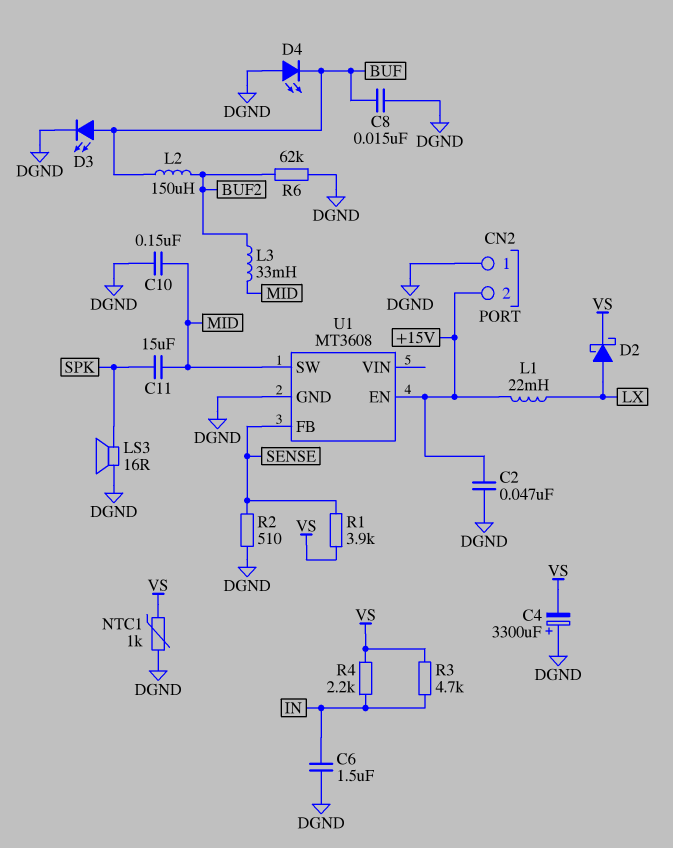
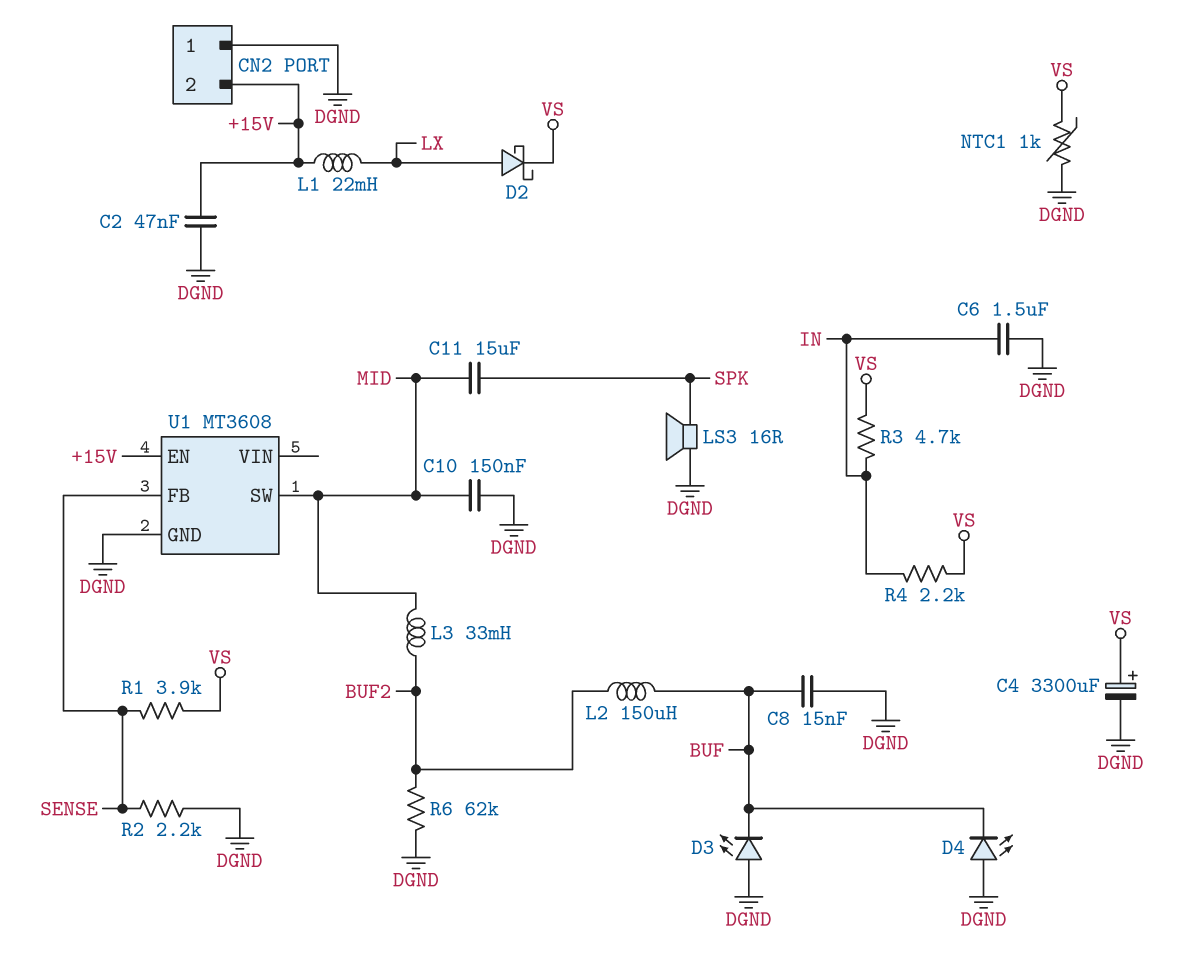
C4: 3300uF (plus DGND, minus VS) -> 3300uF (plus VS, minus DGND)
D3: LED (A BUF, K DGND) -> LED (A DGND, K BUF)
R2: 510 (DGND, SENSE) -> 2.2k (DGND, SENSE)

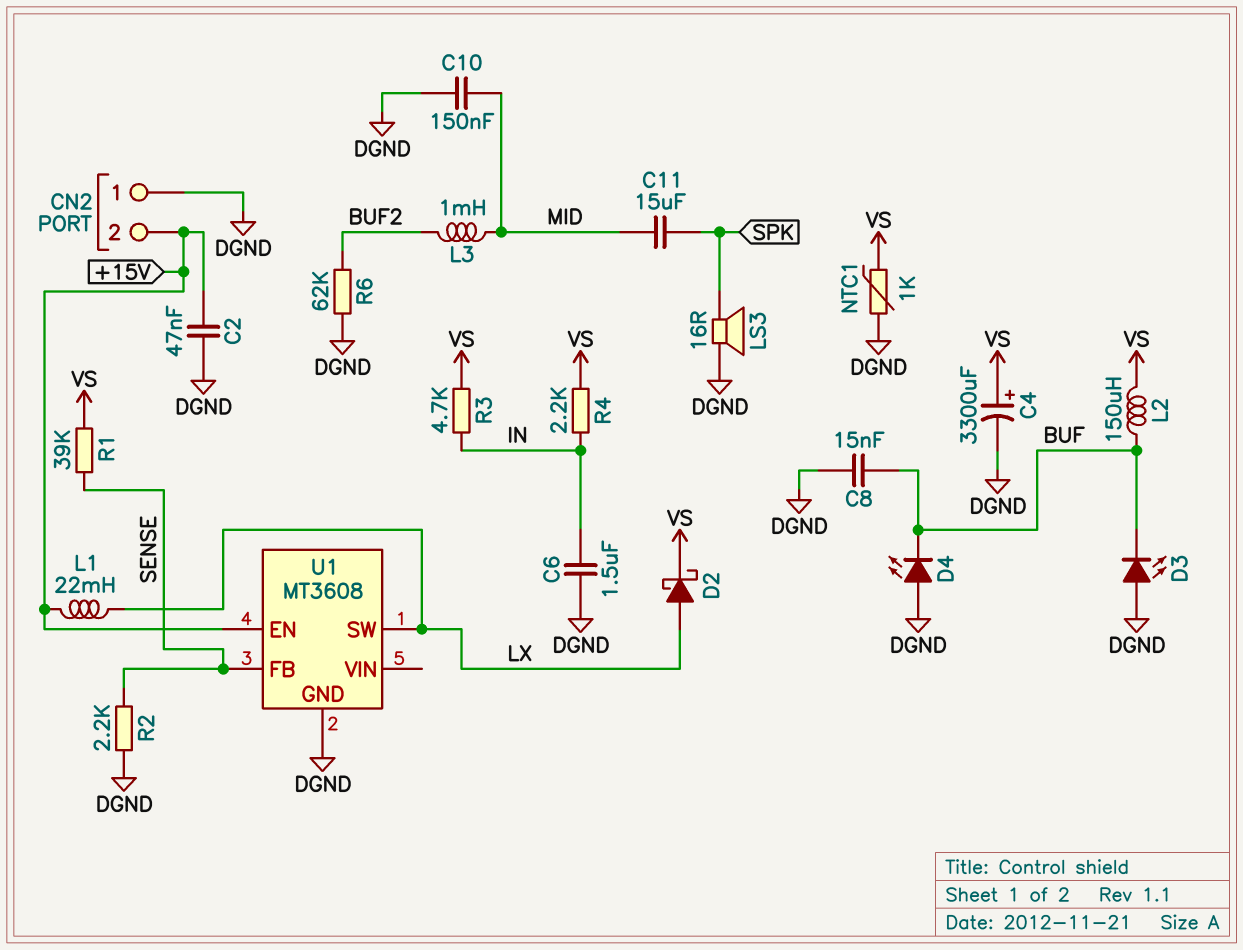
L2: 150uH (BUF, BUF2) -> 150uH (BUF, VS)
L3: 33mH (BUF2, MID) -> 1mH (BUF2, MID)
R1: 3.9k (SENSE, VS) -> 39k (SENSE, VS)
U1 pin SW: MID -> LX

